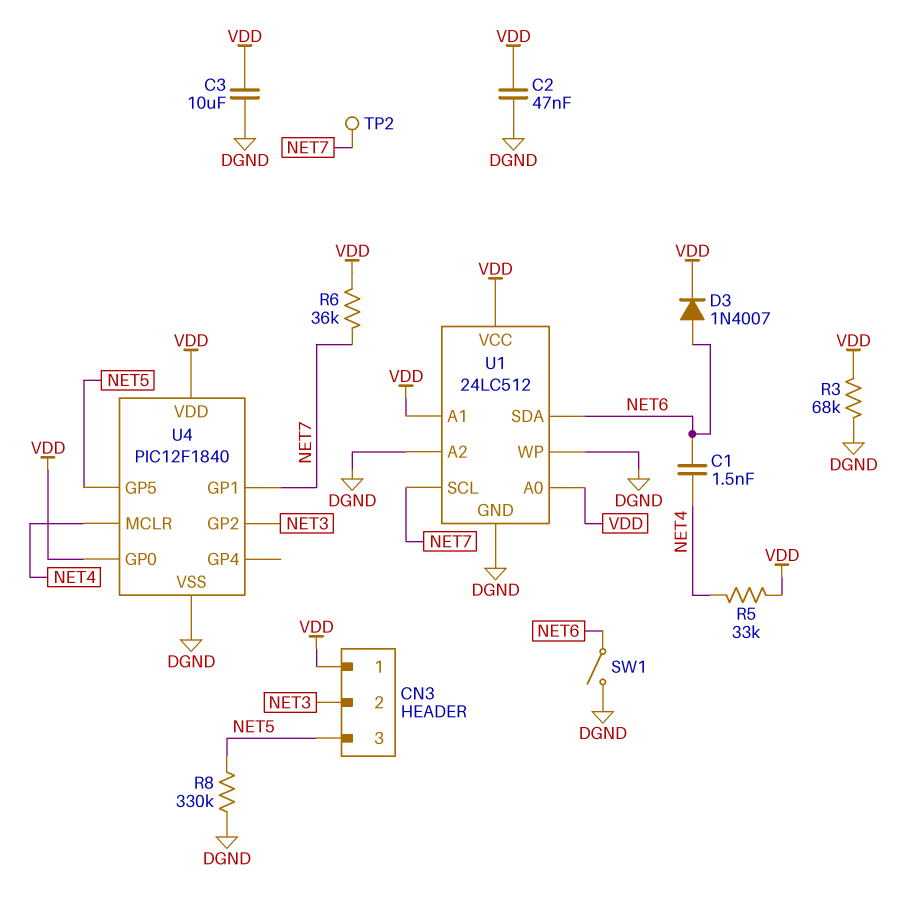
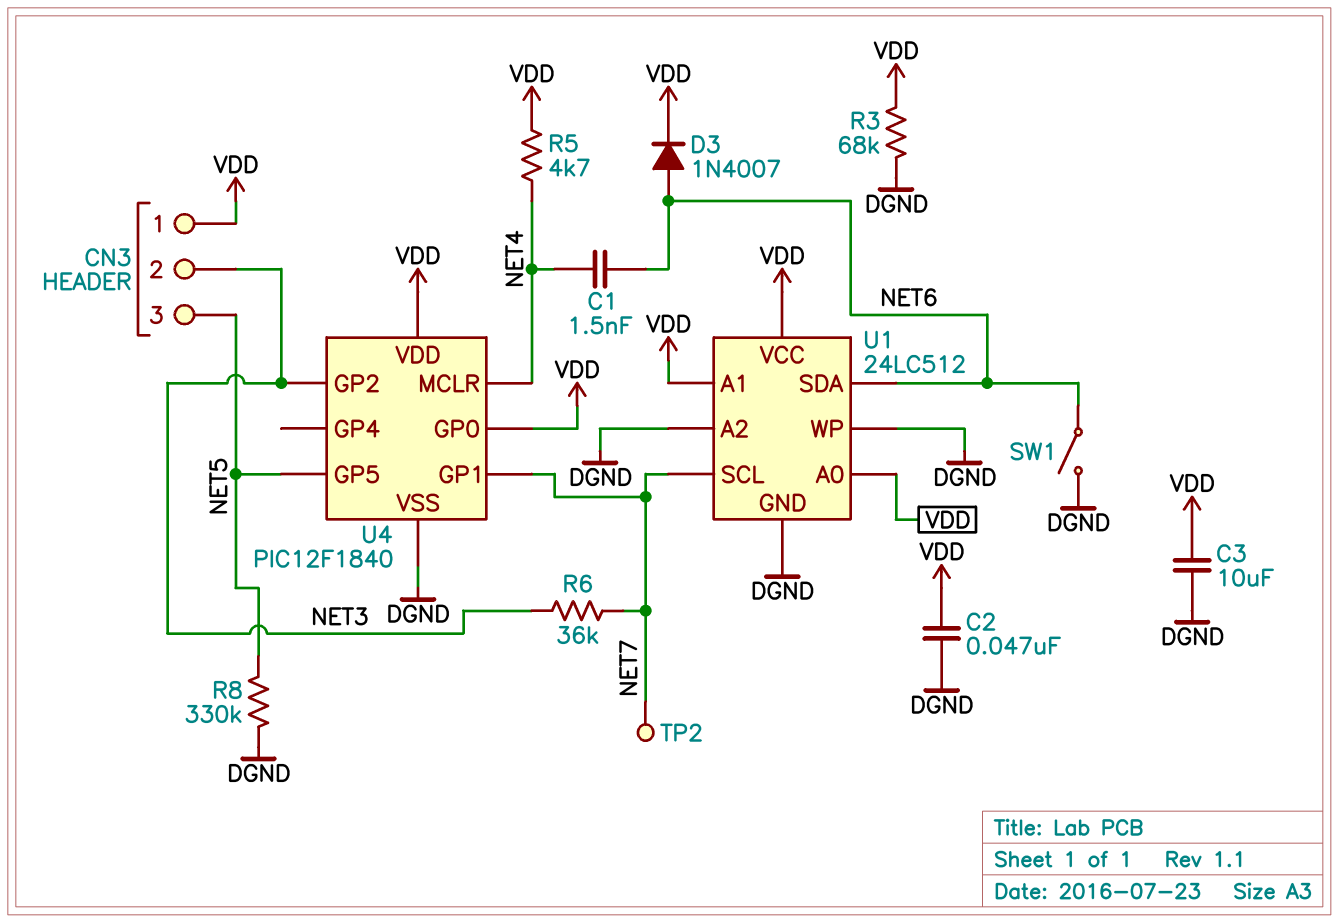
R5: 33k (NET4, VDD) -> 4.7k (NET4, VDD)
R6: 36k (NET7, VDD) -> 36k (NET3, NET7)

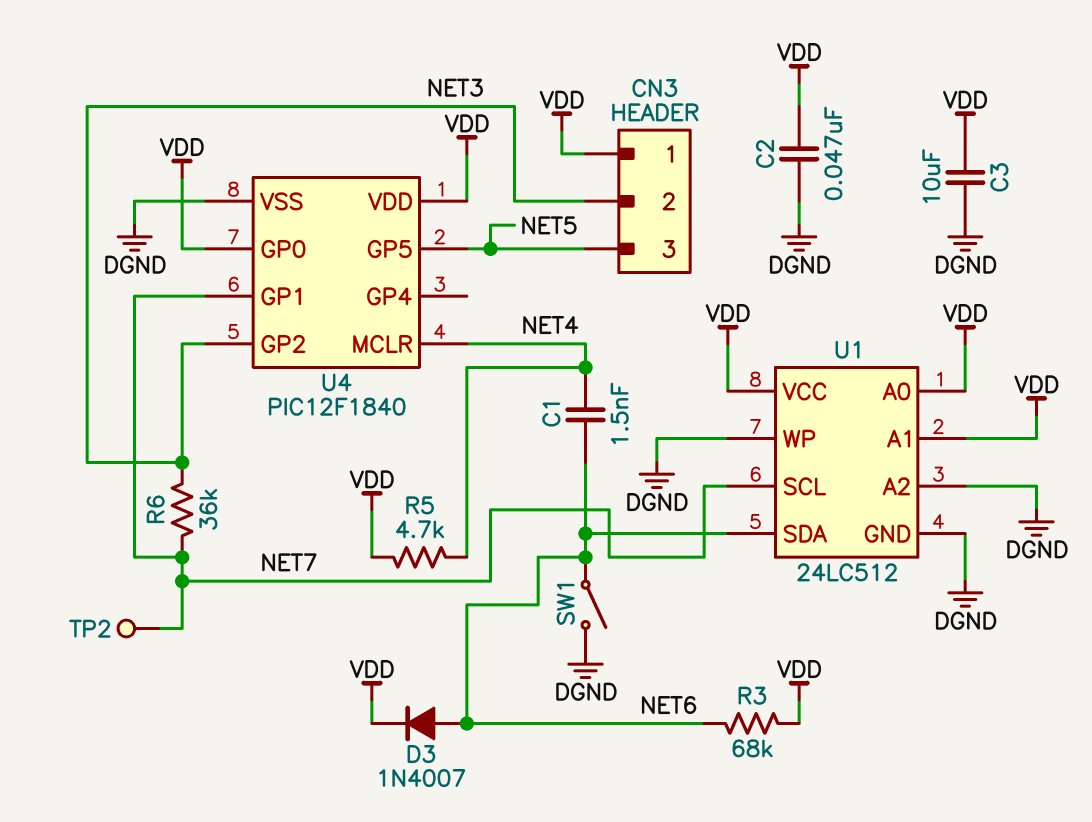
R3: 68k (DGND, VDD) -> 68k (NET6, VDD)
R8: 330k (DGND, NET5) -> none

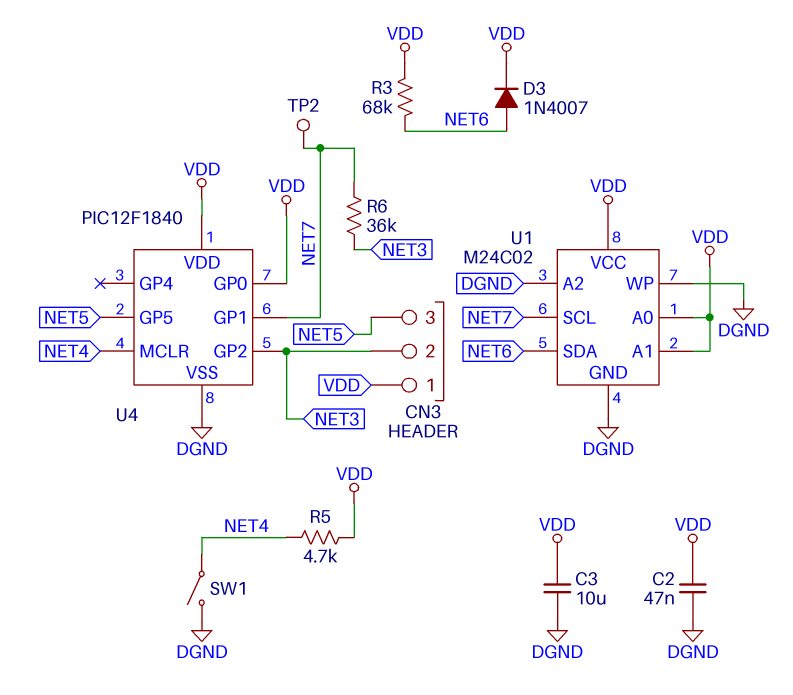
C1: 1.5nF (NET4, NET6) -> none
SW1: switch (DGND, NET6) -> switch (DGND, NET4)
U1: 24LC512 -> M24C02

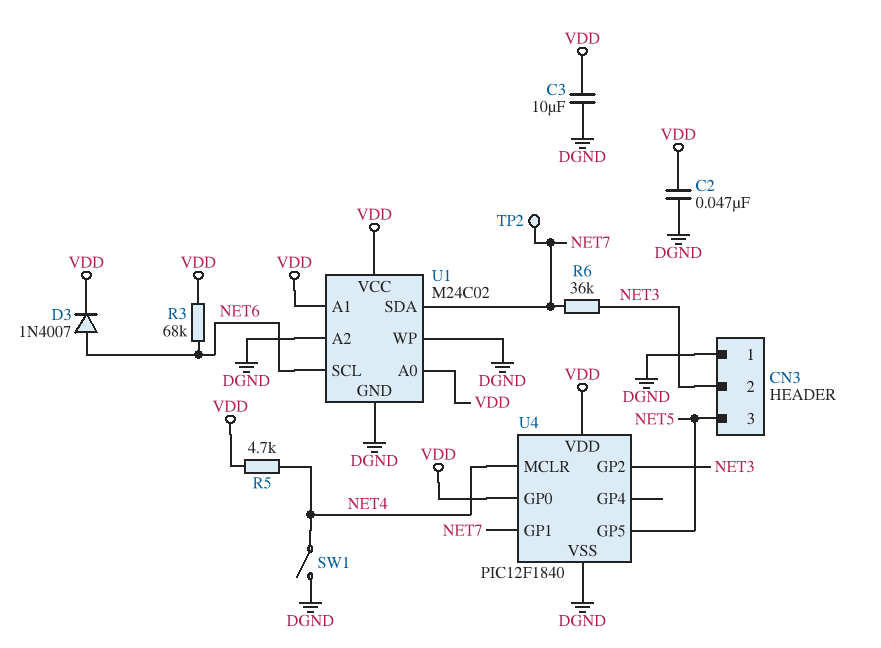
CN3 pin 1: VDD -> DGND
U1 pin SCL: NET7 -> NET6
U1 pin SDA: NET6 -> NET7

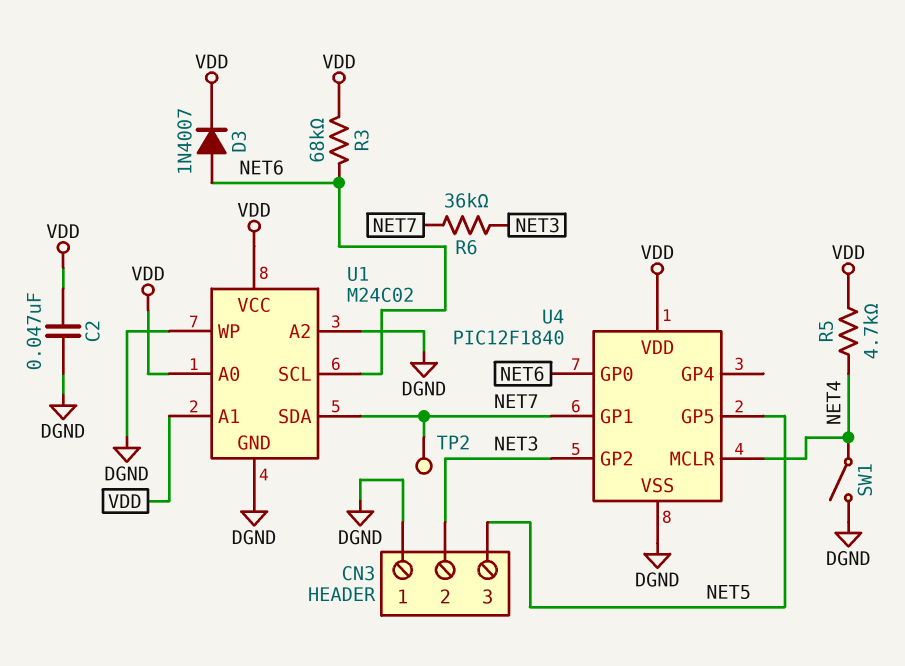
C3: 10uF (DGND, VDD) -> none
U4 pin GP0: VDD -> NET6

